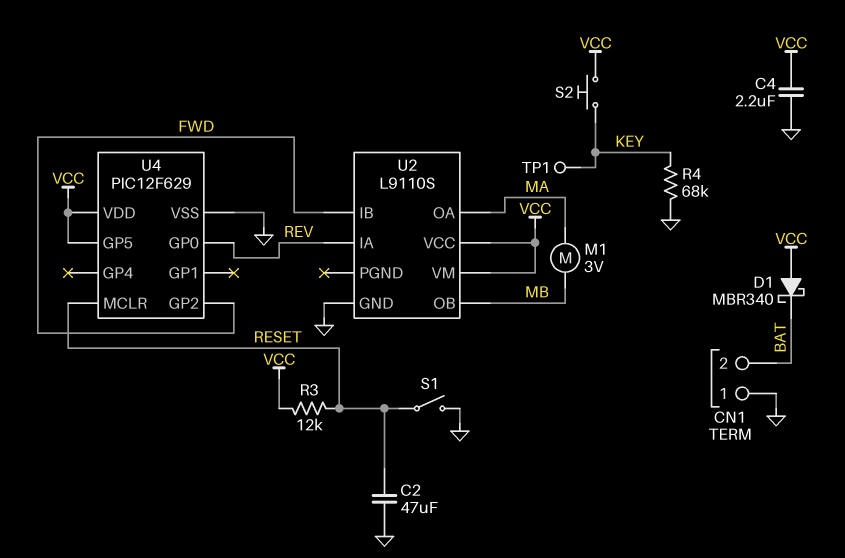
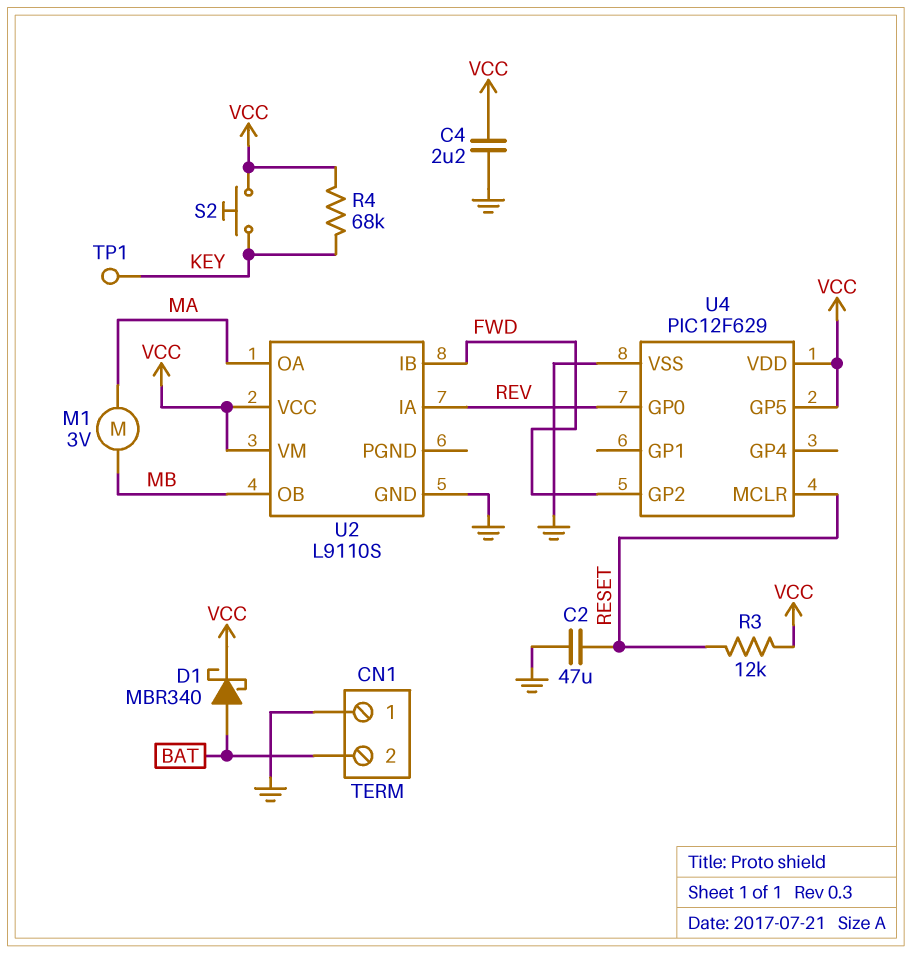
D1: schottky MBR340 (A VCC, K BAT) -> schottky MBR340 (A BAT, K VCC)
R4: 68k (GND, KEY) -> 68k (KEY, VCC)
S1: switch (GND, RESET) -> none

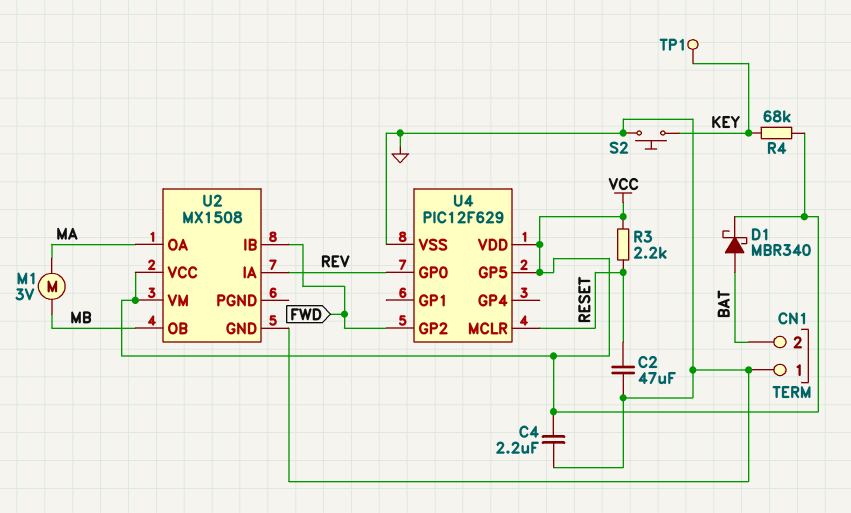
R3: 12k (RESET, VCC) -> 2.2k (RESET, VCC)
S2: button (KEY, VCC) -> button (GND, KEY)
U2: L9110S -> MX1508

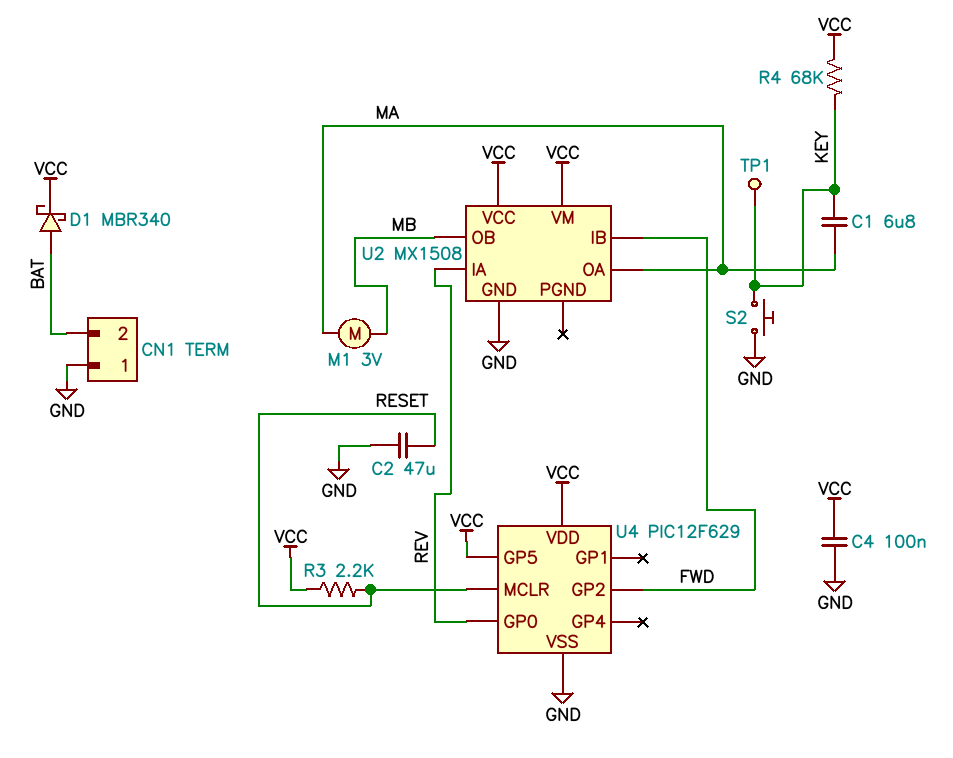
C1: none -> 6.8uF (KEY, MA)
C4: 2.2uF (GND, VCC) -> 100nF (GND, VCC)

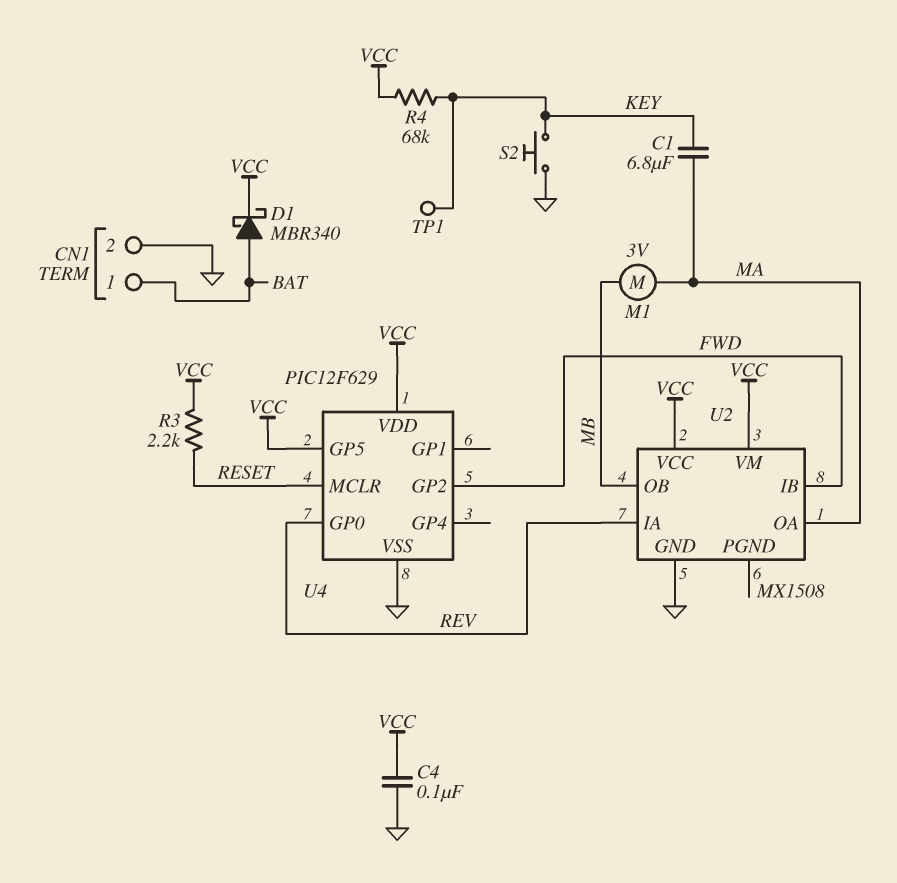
C2: 47uF (GND, RESET) -> none
CN1 pin 1: GND -> BAT
CN1 pin 2: BAT -> GND

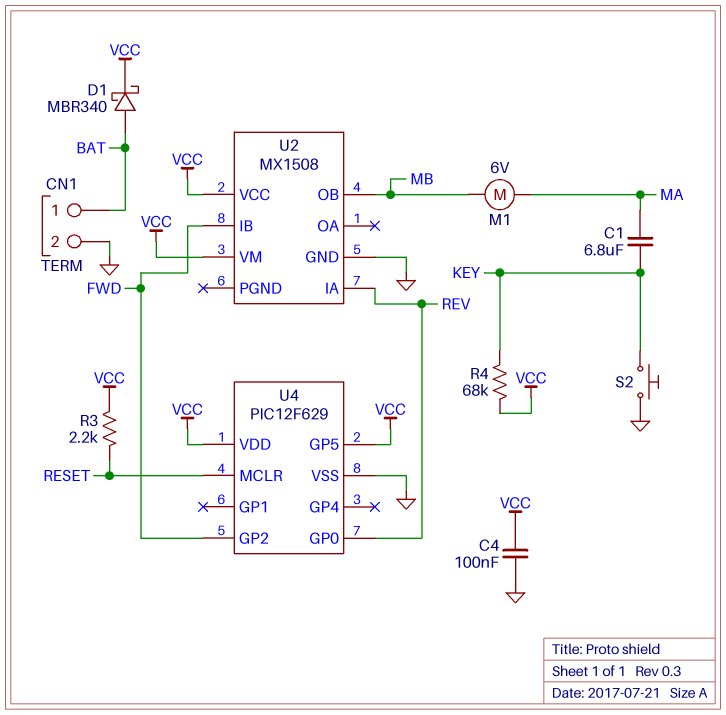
M1: motor 3V (MA, MB) -> motor 6V (MA, MB)
TP1: test point (KEY) -> none
U2 pin OA: MA -> none

